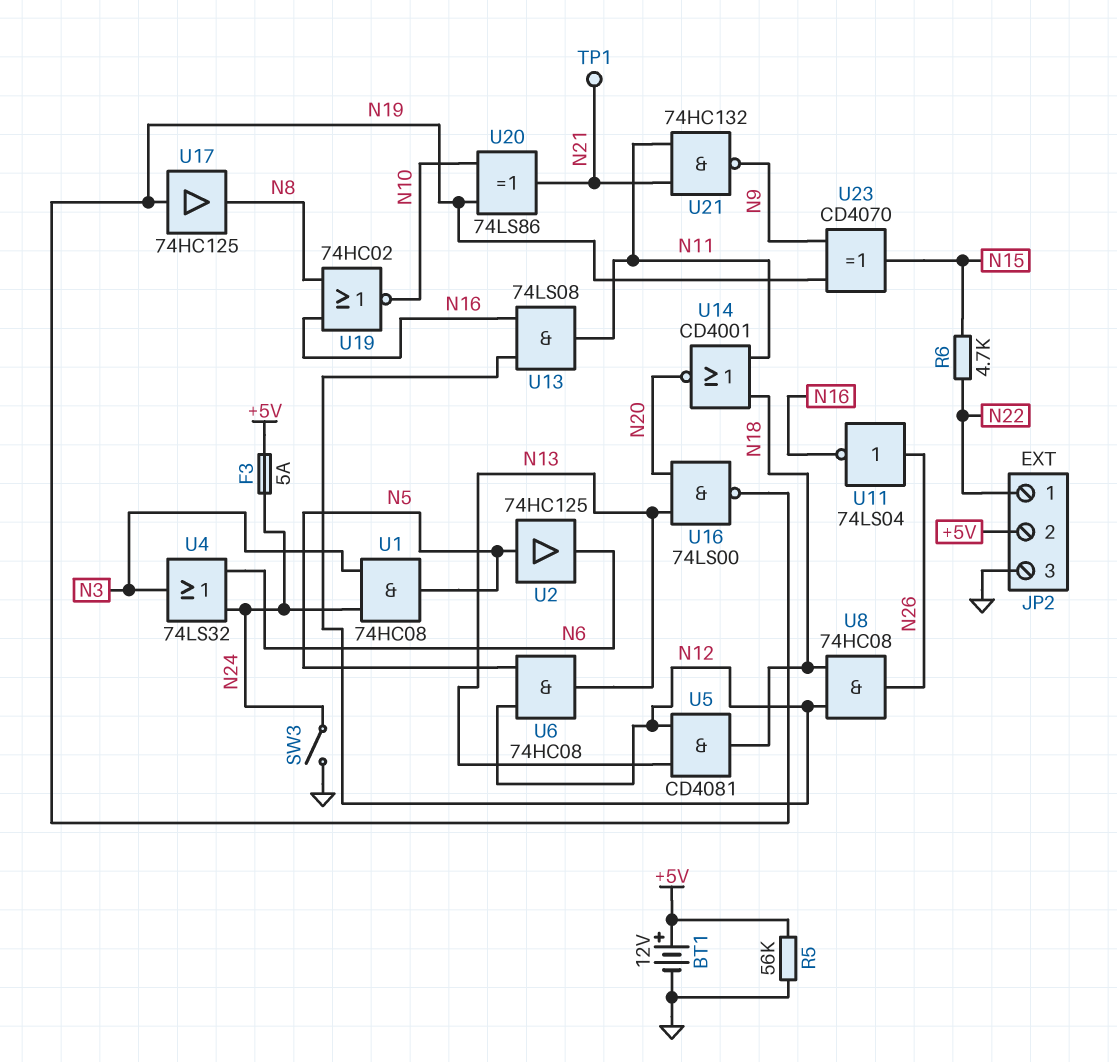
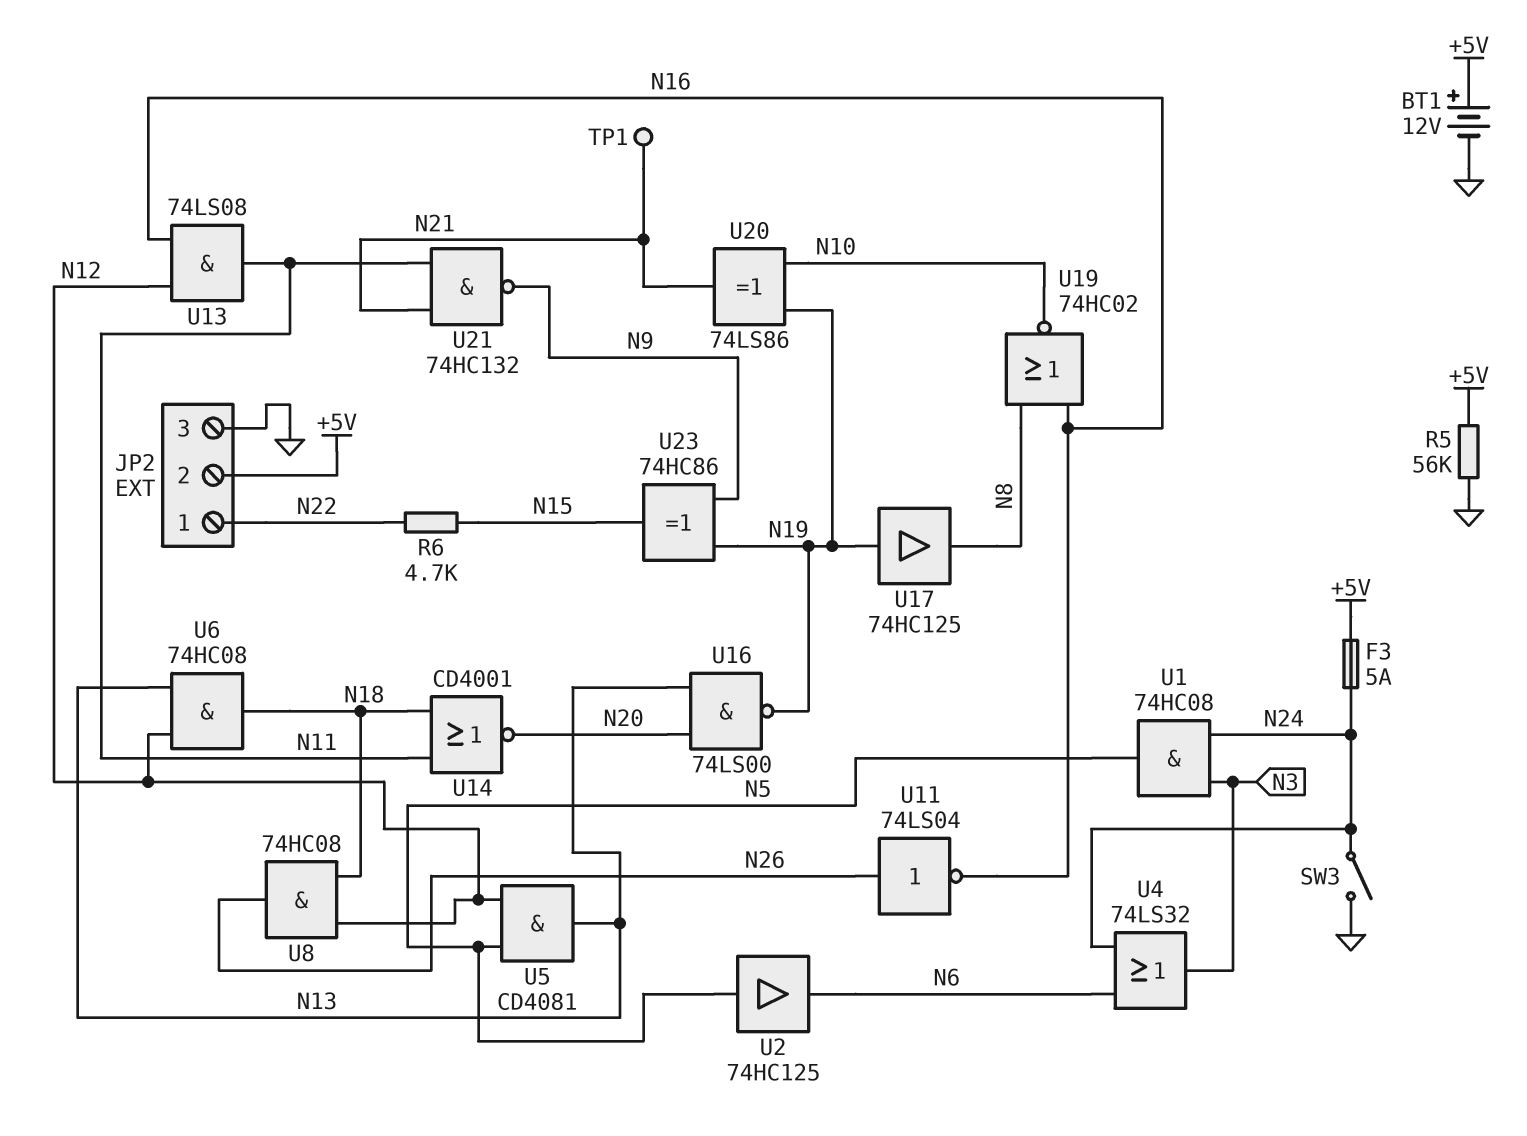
U5: AND CD4081 (in N12, in N13, out N18) -> AND CD4081 (in N5, in N12, out N13)
U6: AND 74HC08 (in N5, in N12, out N13) -> AND 74HC08 (in N12, in N13, out N18)
U23: XOR CD4070 (in N9, in N19, out N15) -> XOR 74HC86 (in N9, in N19, out N15)

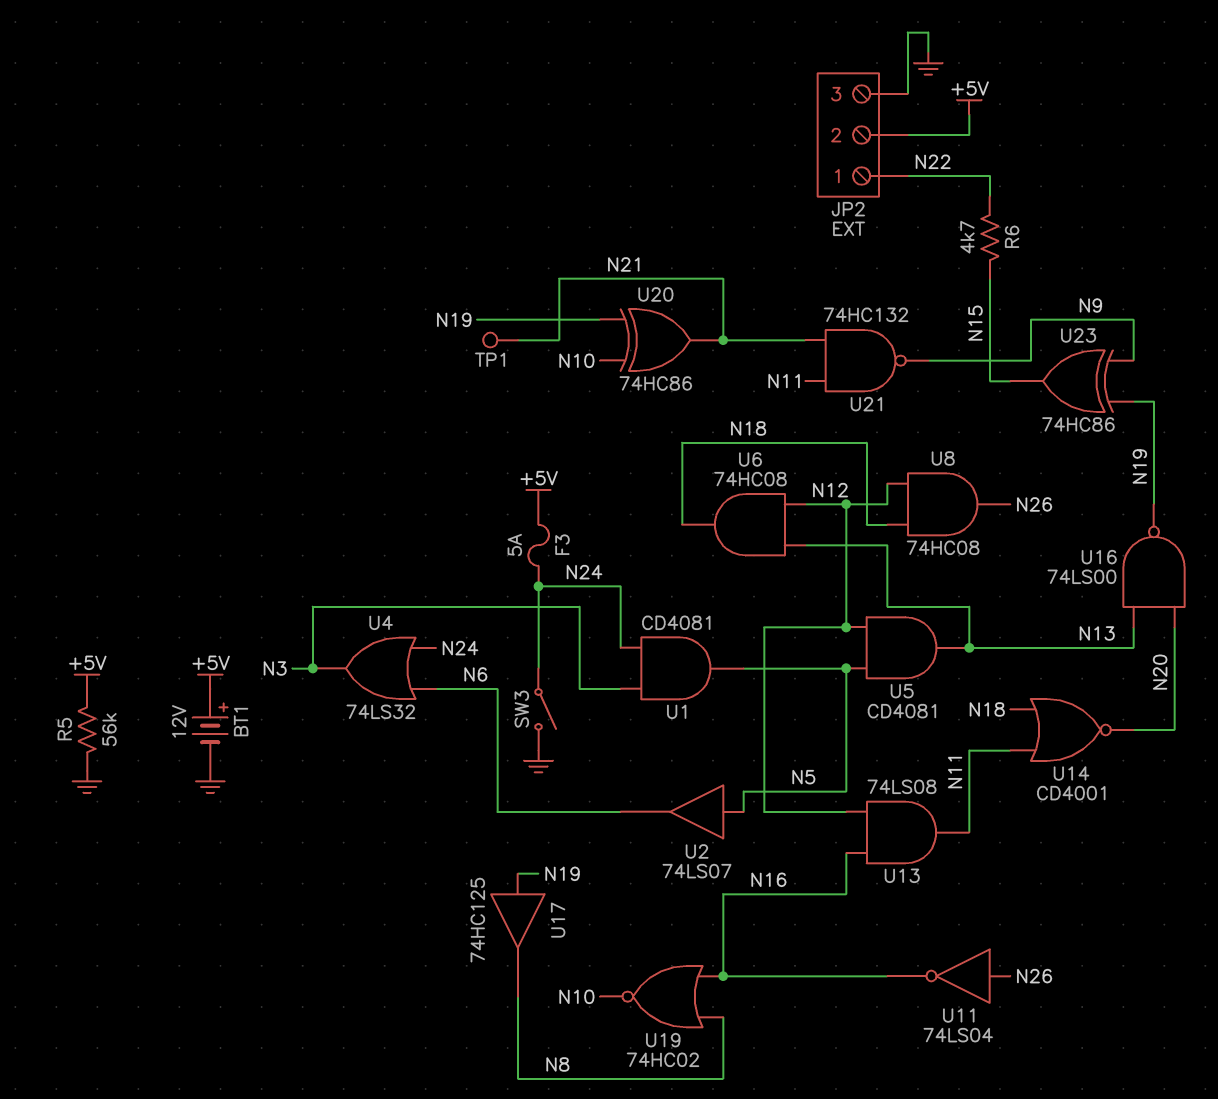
U1: AND 74HC08 (in N3, in N24, out N5) -> AND CD4081 (in N3, in N24, out N5)
U2: buffer 74HC125 (in N5, out N6) -> buffer 74LS07 (in N5, out N6)
U20: XOR 74LS86 (in N10, in N19, out N21) -> XOR 74HC86 (in N10, in N19, out N21)

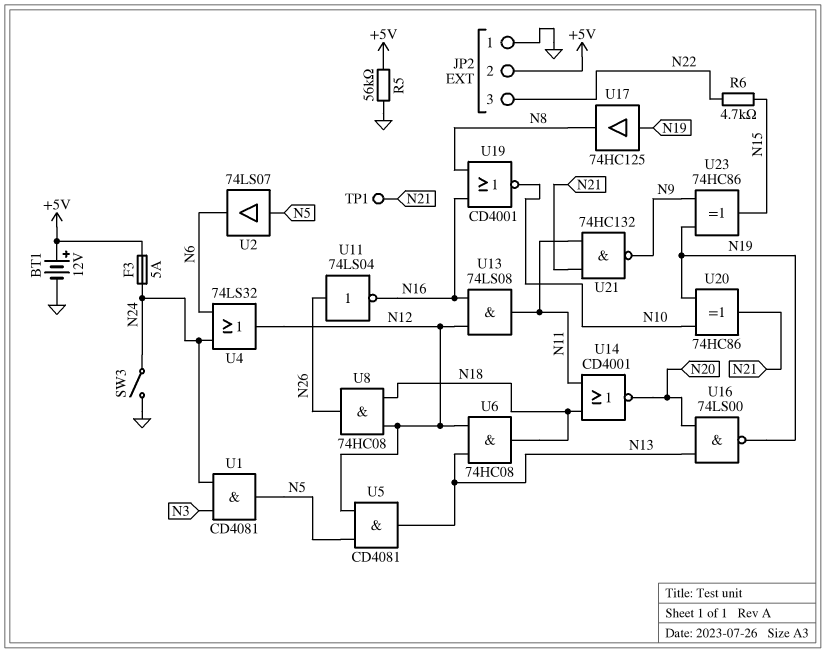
JP2 pin 1: N22 -> GND
JP2 pin 3: GND -> N22
U4: OR 74LS32 (in N6, in N24, out N3) -> OR 74LS32 (in N6, in N24, out N12)
U19: NOR 74HC02 (in N8, in N16, out N10) -> NOR CD4001 (in N8, in N16, out N10)

